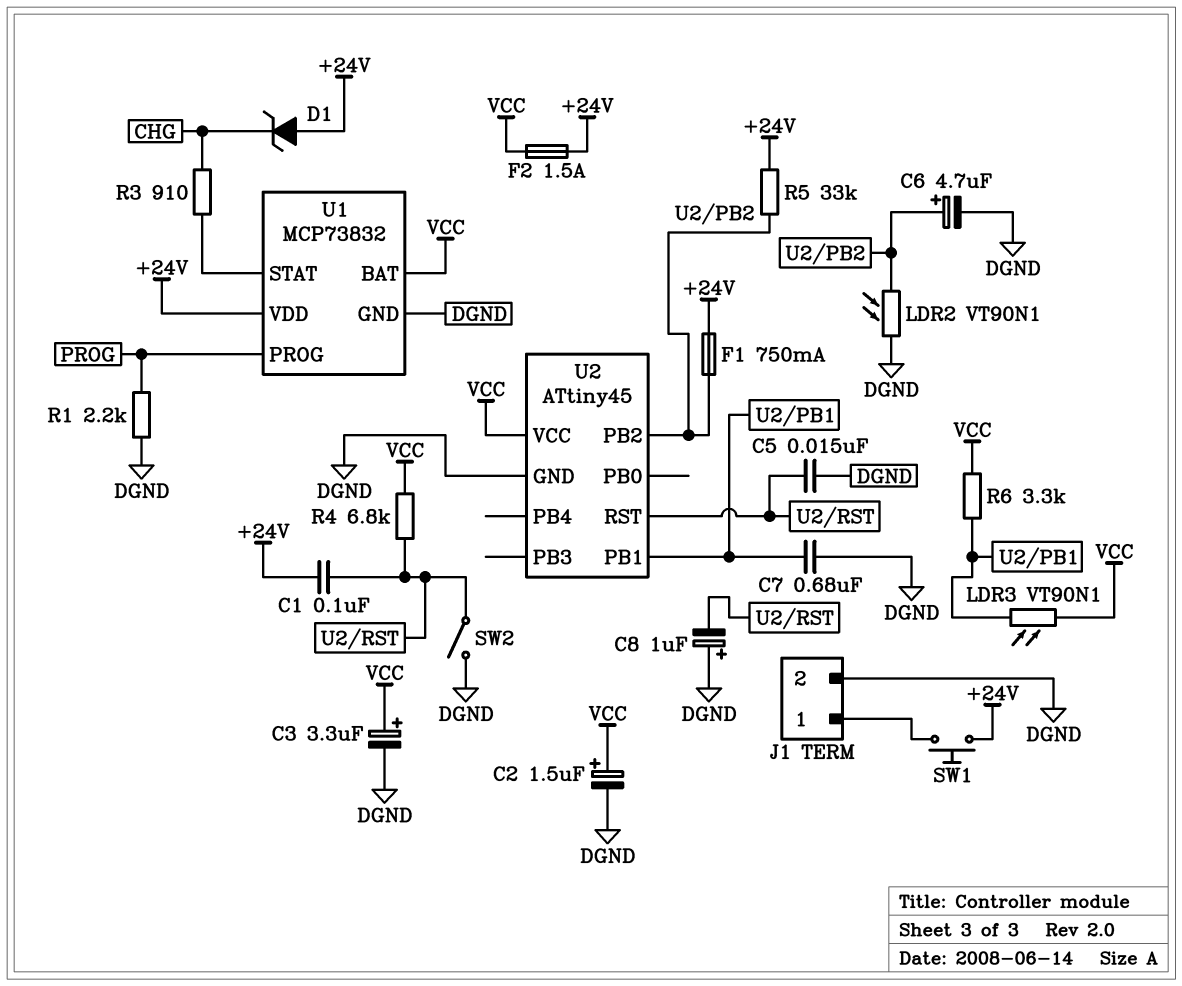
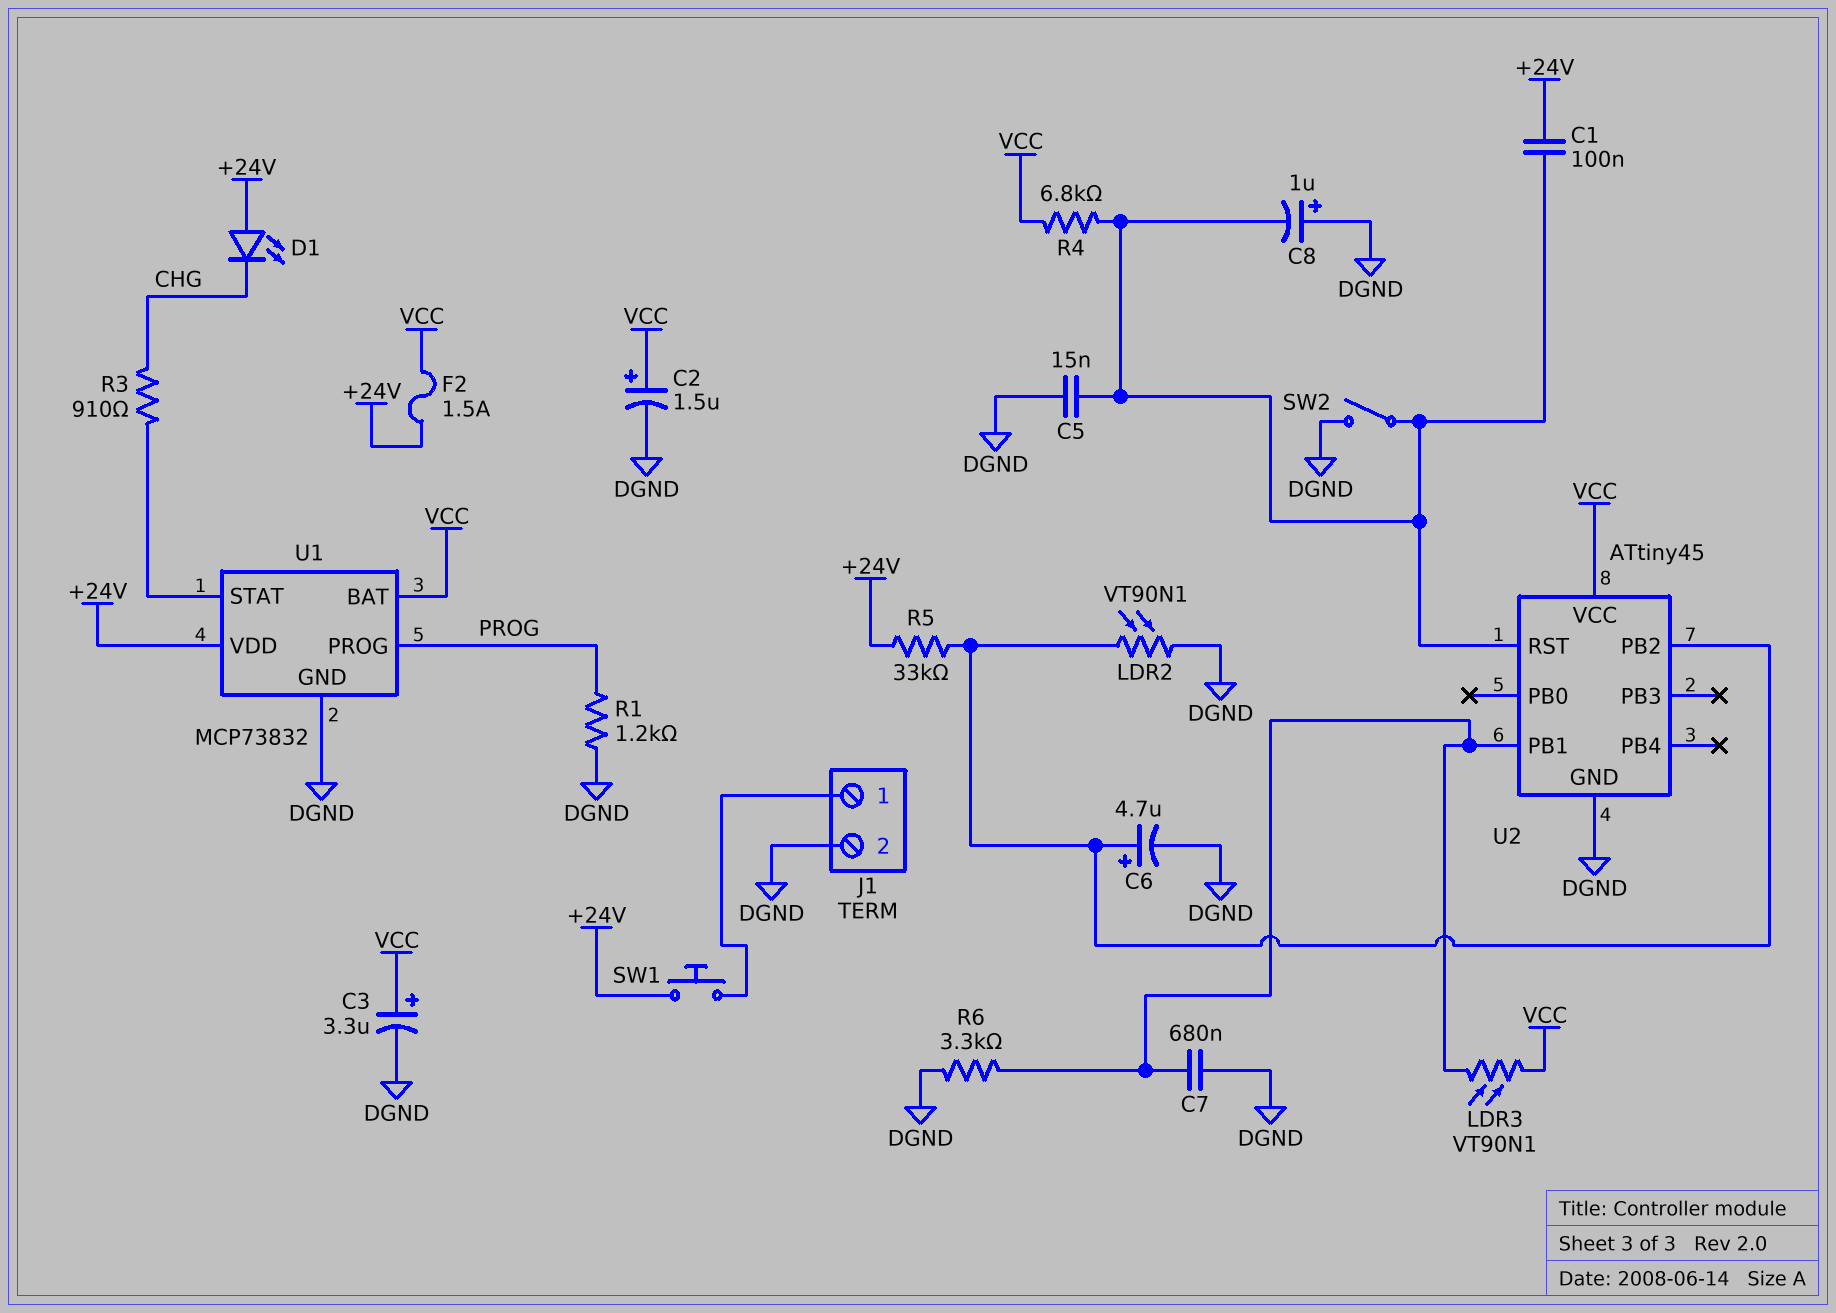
D1: zener (A +24V, K CHG) -> LED (A +24V, K CHG)
F1: 750mA (+24V, U2/PB2) -> none
R1: 2.2k (DGND, PROG) -> 1.2k (DGND, PROG)
R6: 3.3k (U2/PB1, VCC) -> 3.3k (DGND, U2/PB1)

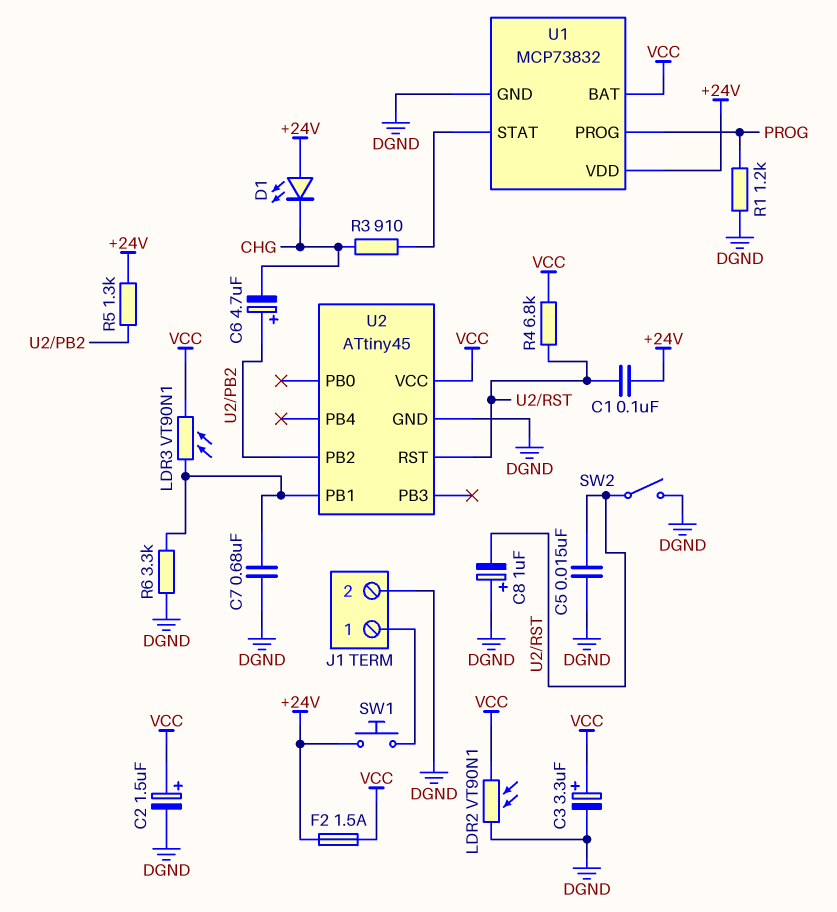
C6: 4.7uF (plus U2/PB2, minus DGND) -> 4.7uF (plus U2/PB2, minus CHG)
LDR2: VT90N1 (DGND, U2/PB2) -> VT90N1 (DGND, VCC)
R5: 33k (+24V, U2/PB2) -> 1.3k (+24V, U2/PB2)

